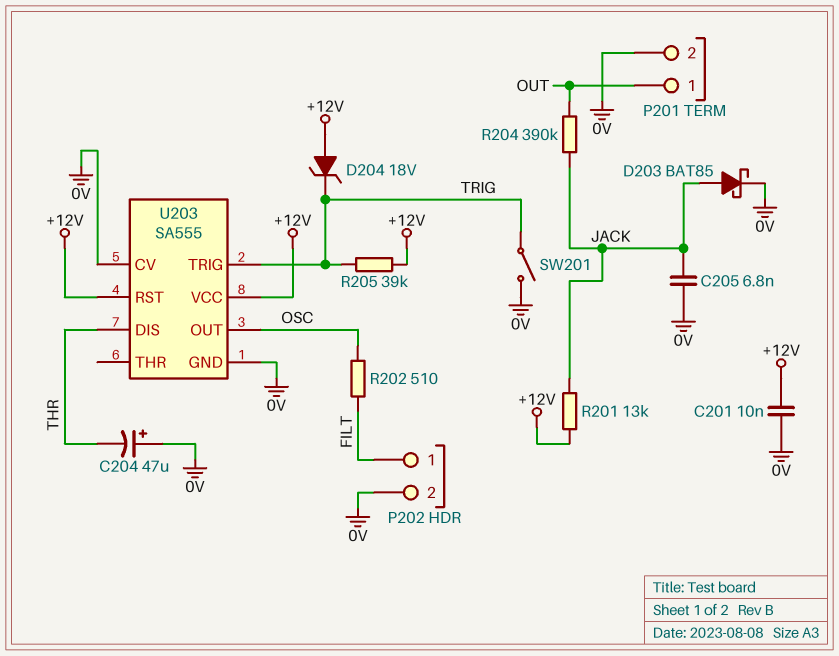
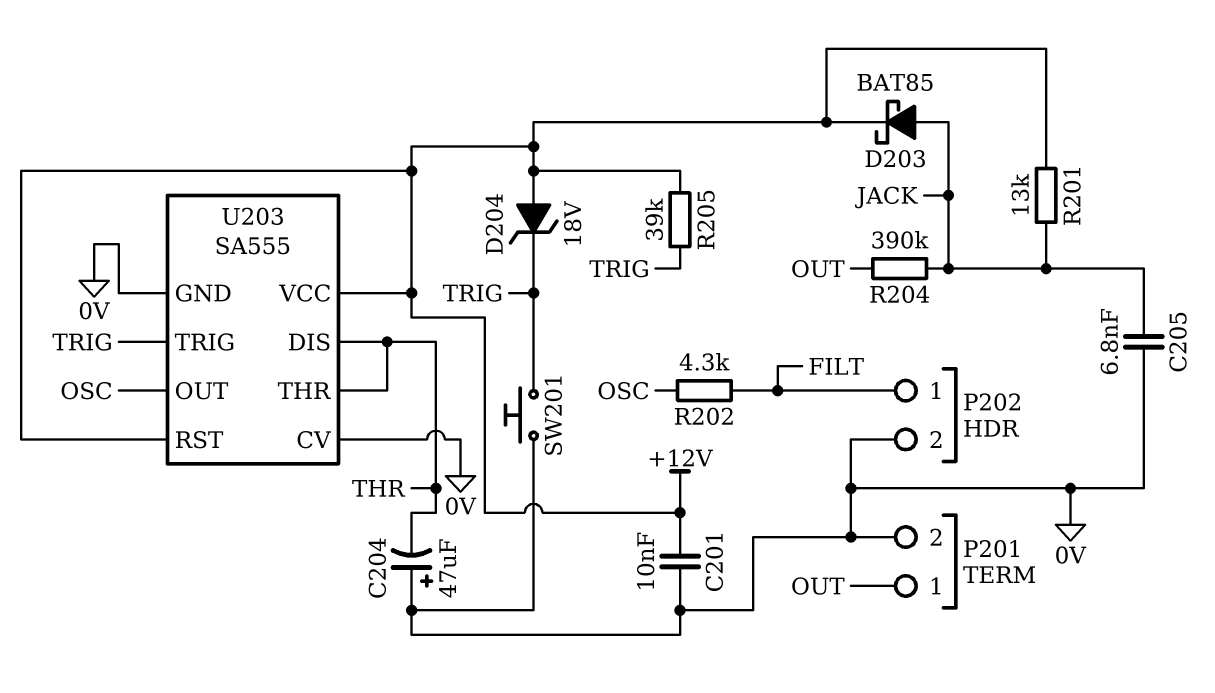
D203: schottky BAT85 (A JACK, K 0V) -> schottky BAT85 (A JACK, K +12V)
R202: 510 (FILT, OSC) -> 4.3k (FILT, OSC)
SW201: switch (0V, TRIG) -> button (0V, TRIG)
U203 pin THR: none -> THR

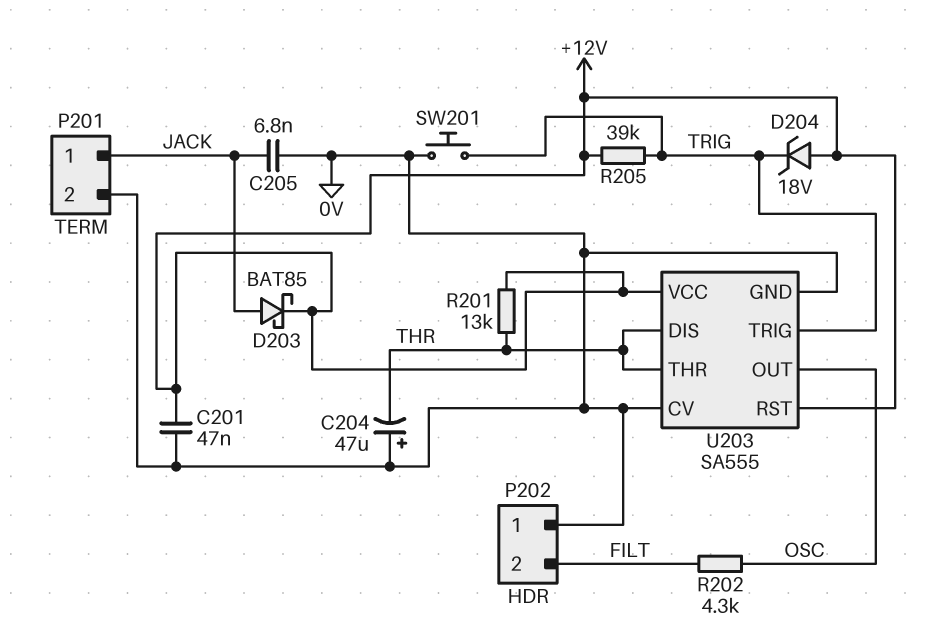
C201: 10nF (+12V, 0V) -> 47nF (+12V, 0V)
P201 pin 1: OUT -> JACK
P202 pin 1: FILT -> 0V
P202 pin 2: 0V -> FILT
R201: 13k (+12V, JACK) -> 13k (+12V, THR)
R204: 390k (JACK, OUT) -> none

